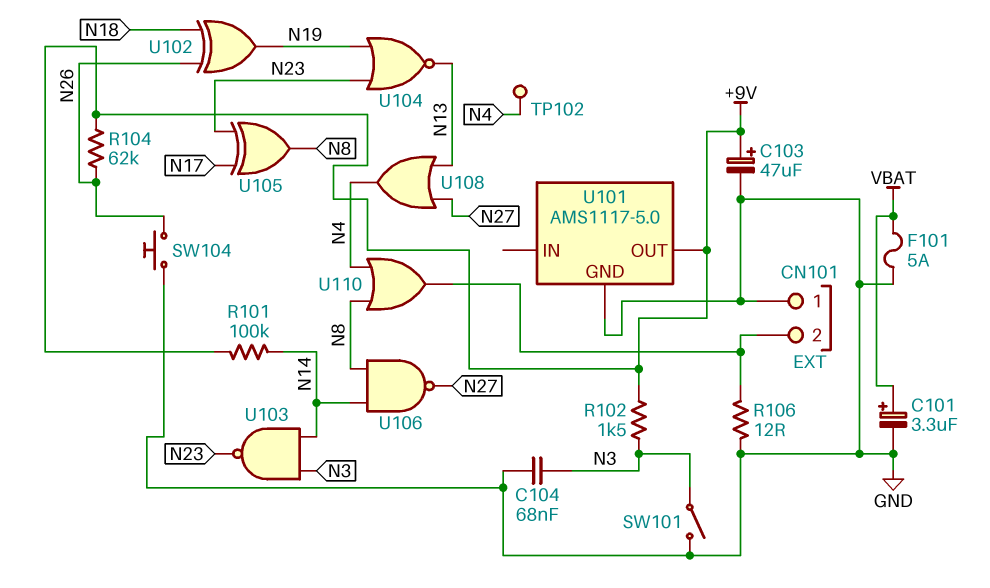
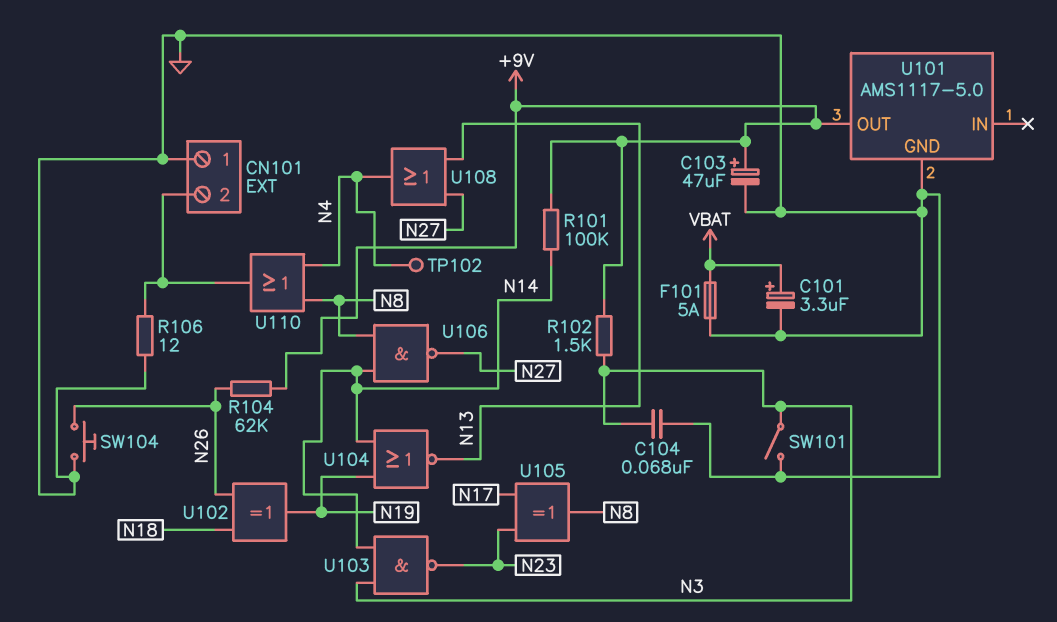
U104: NOR (in N19, in N23, out N13) -> NOR (in N14, in N19, out N13)

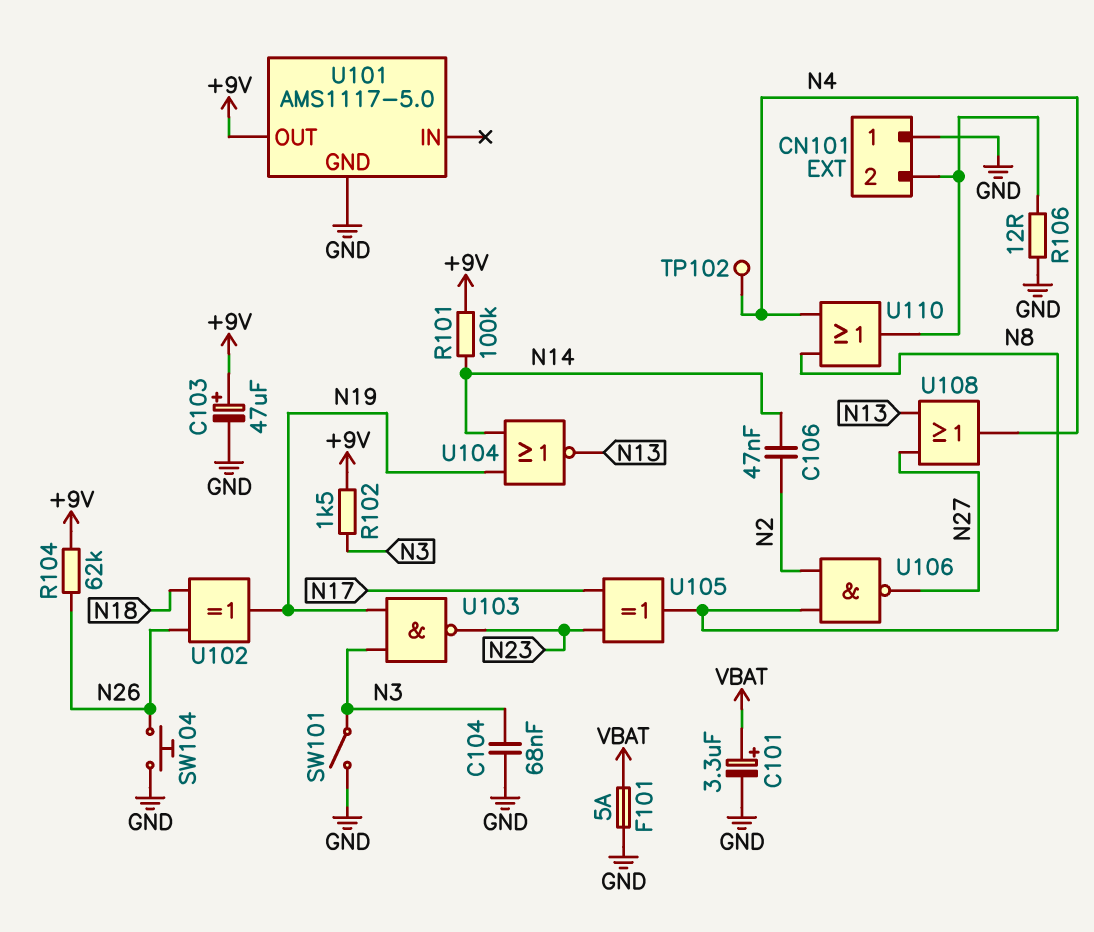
C106: none -> 47nF (N2, N14)
U103: NAND (in N3, in N14, out N23) -> NAND (in N3, in N19, out N23)
U106: NAND (in N8, in N14, out N27) -> NAND (in N2, in N8, out N27)

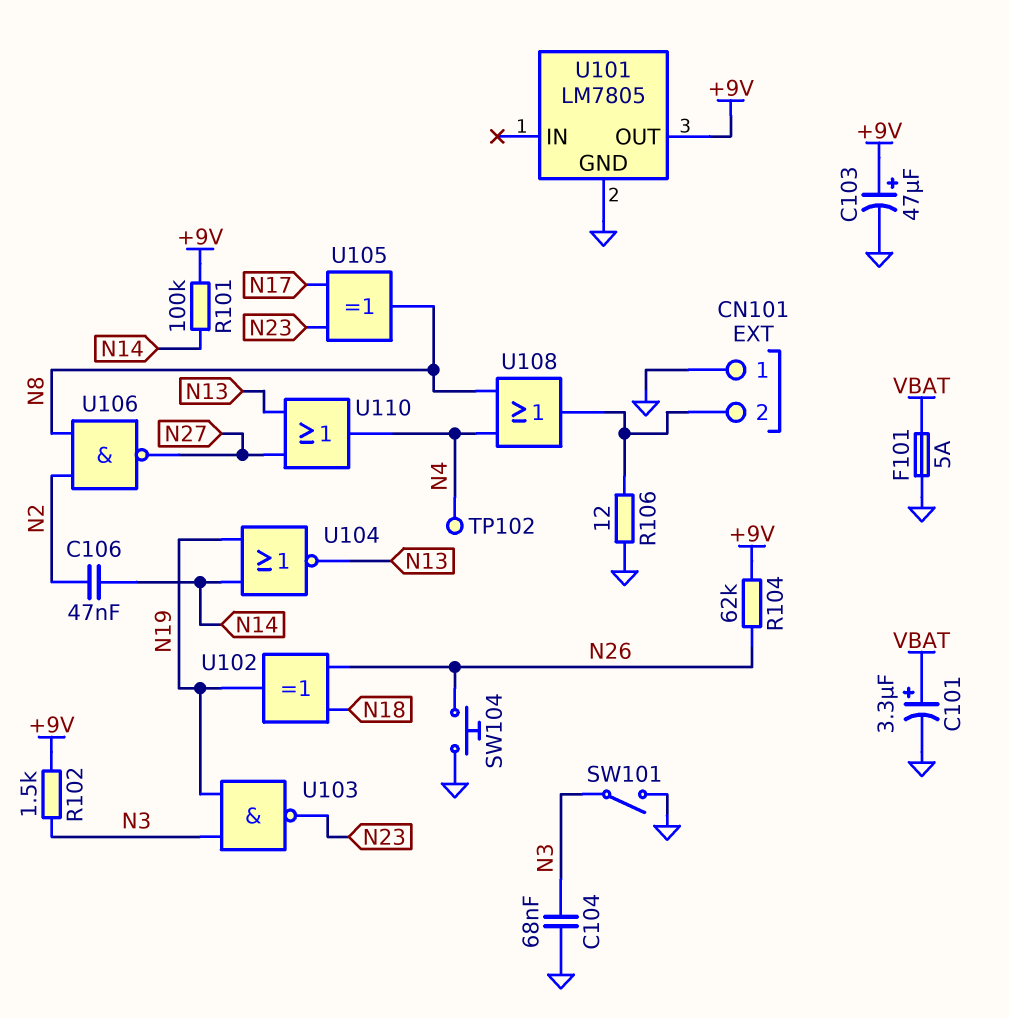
U101: AMS1117-5.0 -> LM7805
U108: OR (in N13, in N27, out N4) -> OR (in N4, in N8, out CN101/2)
U110: OR (in N4, in N8, out CN101/2) -> OR (in N13, in N27, out N4)

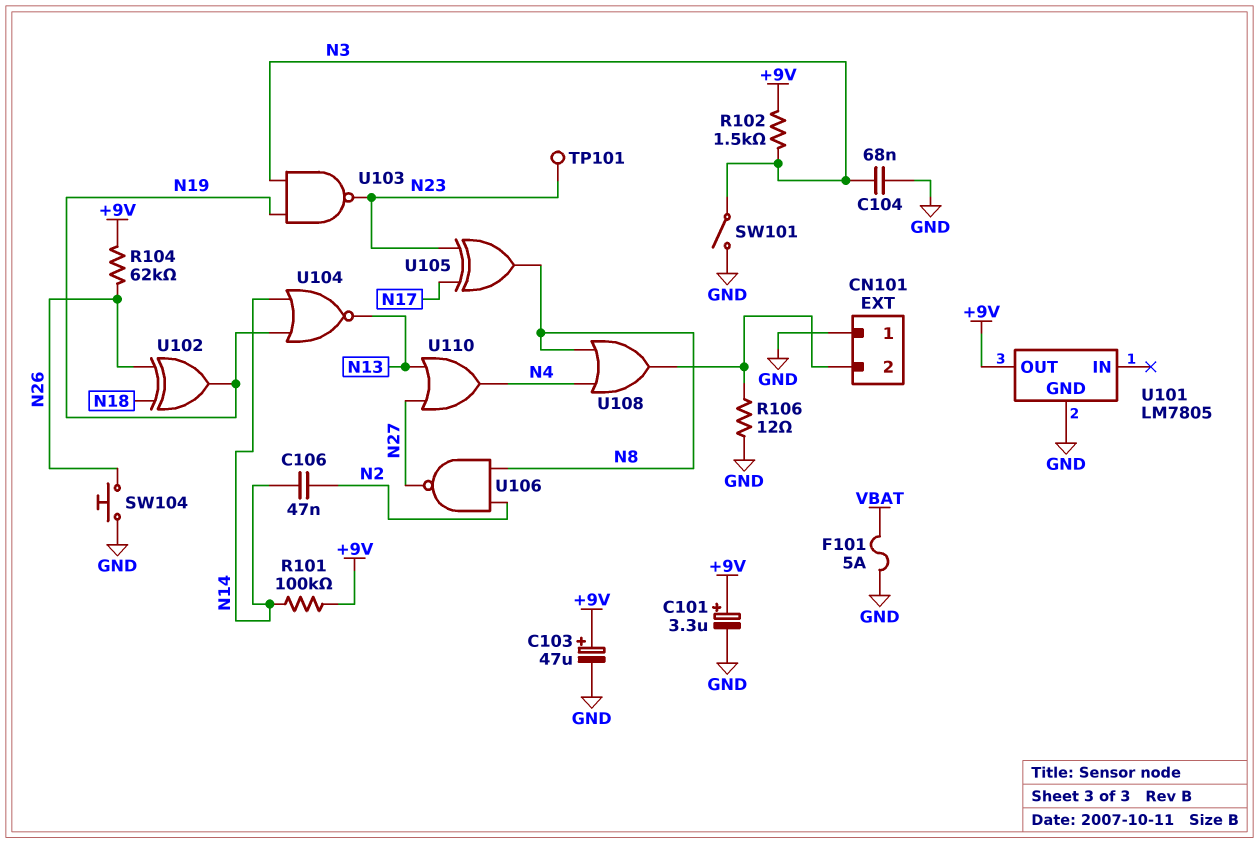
C101: 3.3uF (plus VBAT, minus GND) -> 3.3uF (plus +9V, minus GND)
TP101: none -> test point (N23)
TP102: test point (N4) -> none

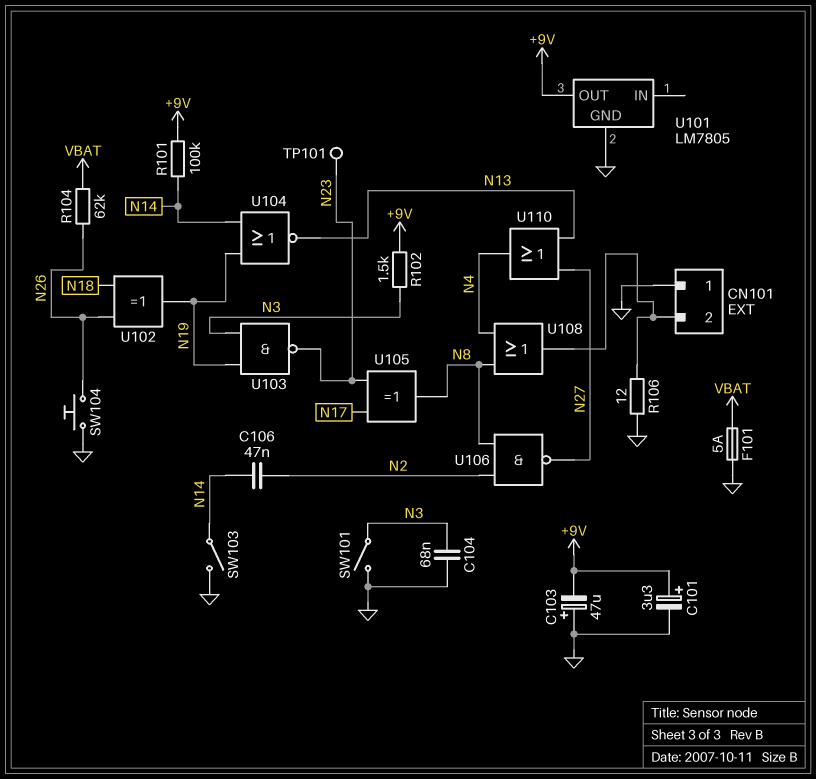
C103: 47uF (plus +9V, minus GND) -> 47uF (plus GND, minus +9V)
R104: 62k (+9V, N26) -> 62k (N26, VBAT)
SW103: none -> switch (GND, N14)

